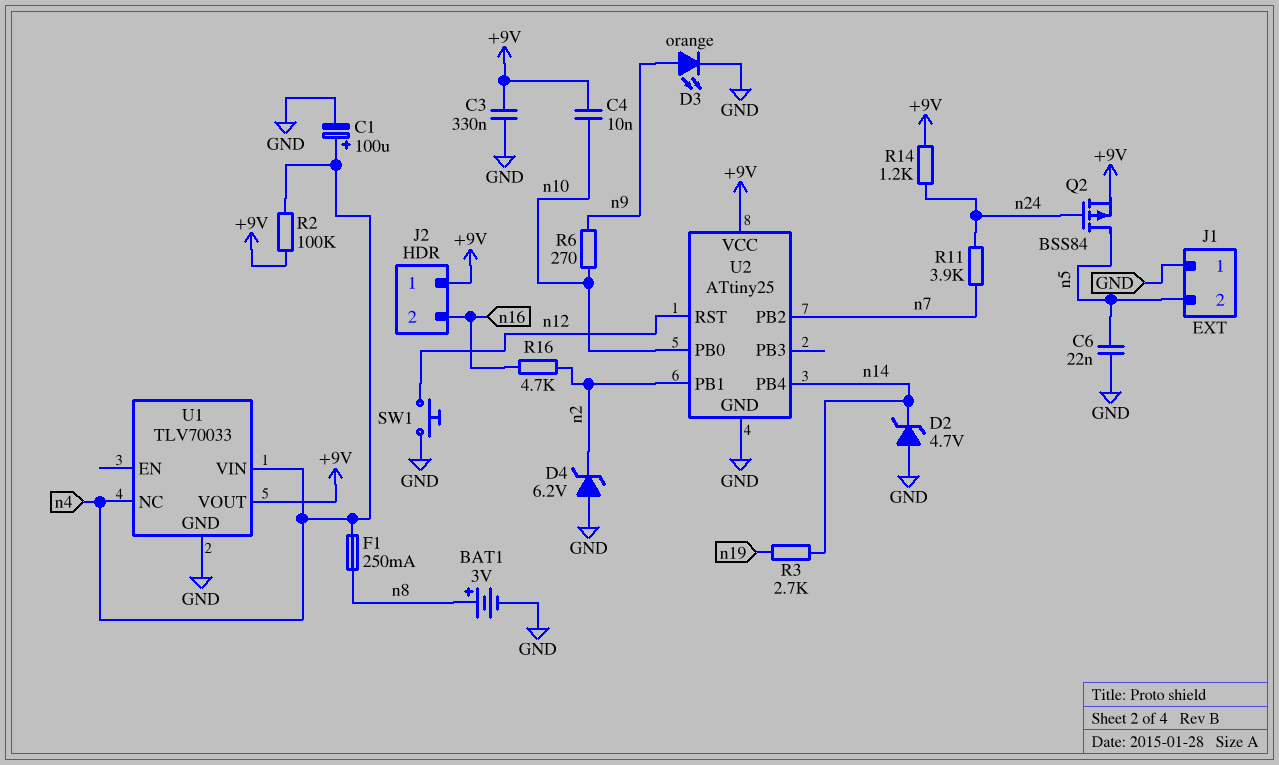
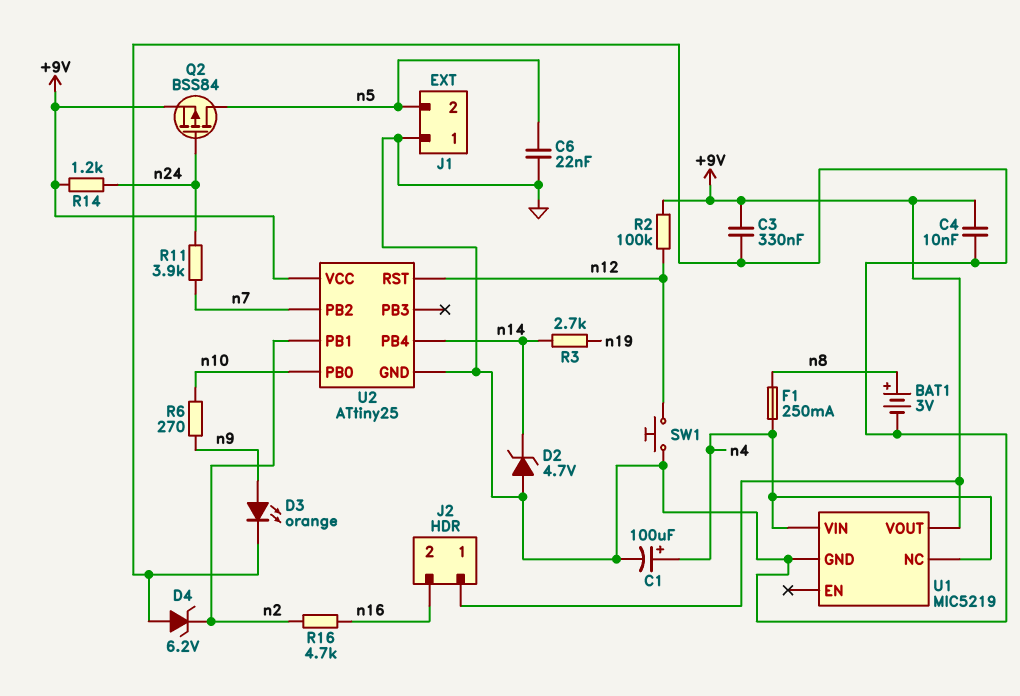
C4: 10nF (+9V, n10) -> 10nF (+9V, GND)
R2: 100k (+9V, n4) -> 100k (+9V, n12)
U1: TLV70033 -> MIC5219

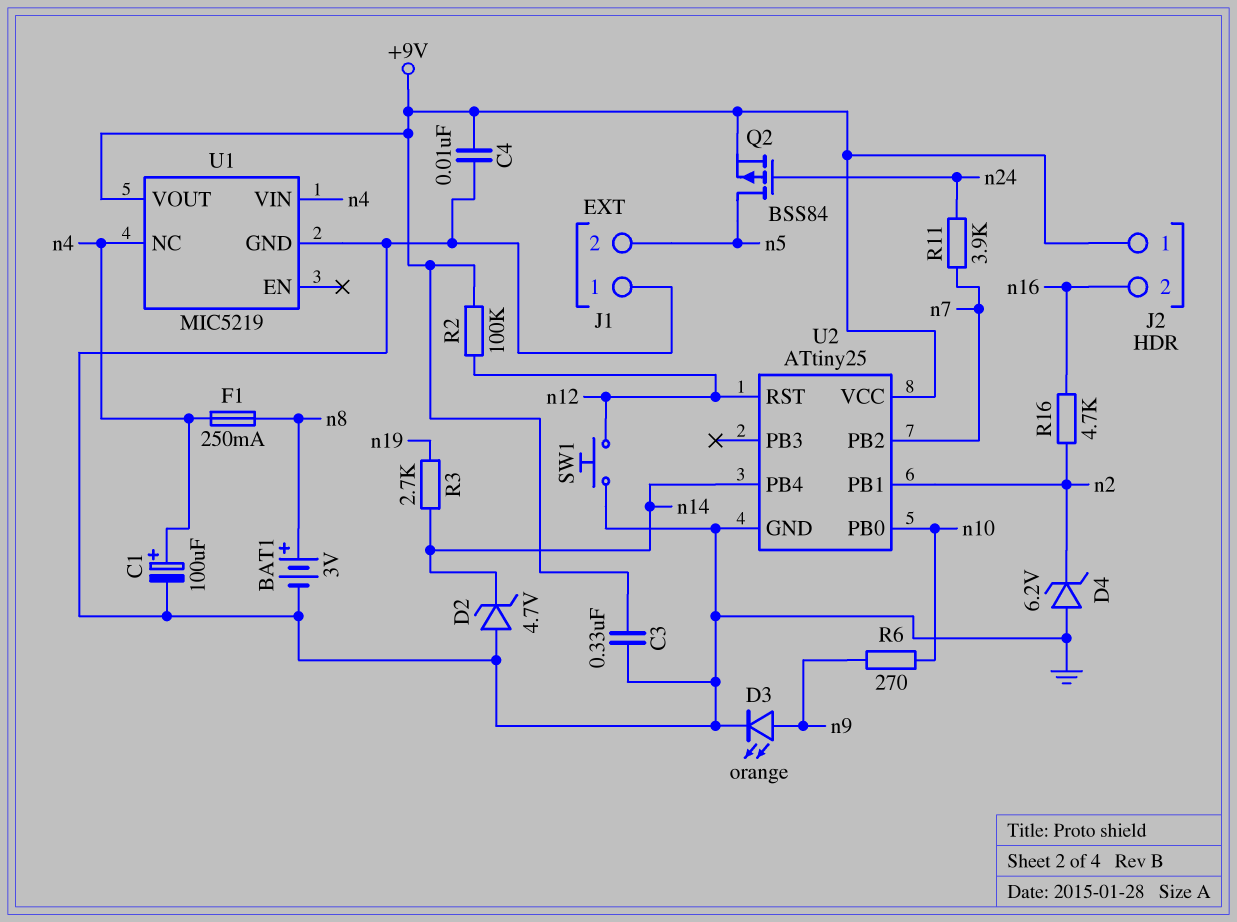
C6: 22nF (GND, n5) -> none
R14: 1.2k (+9V, n24) -> none

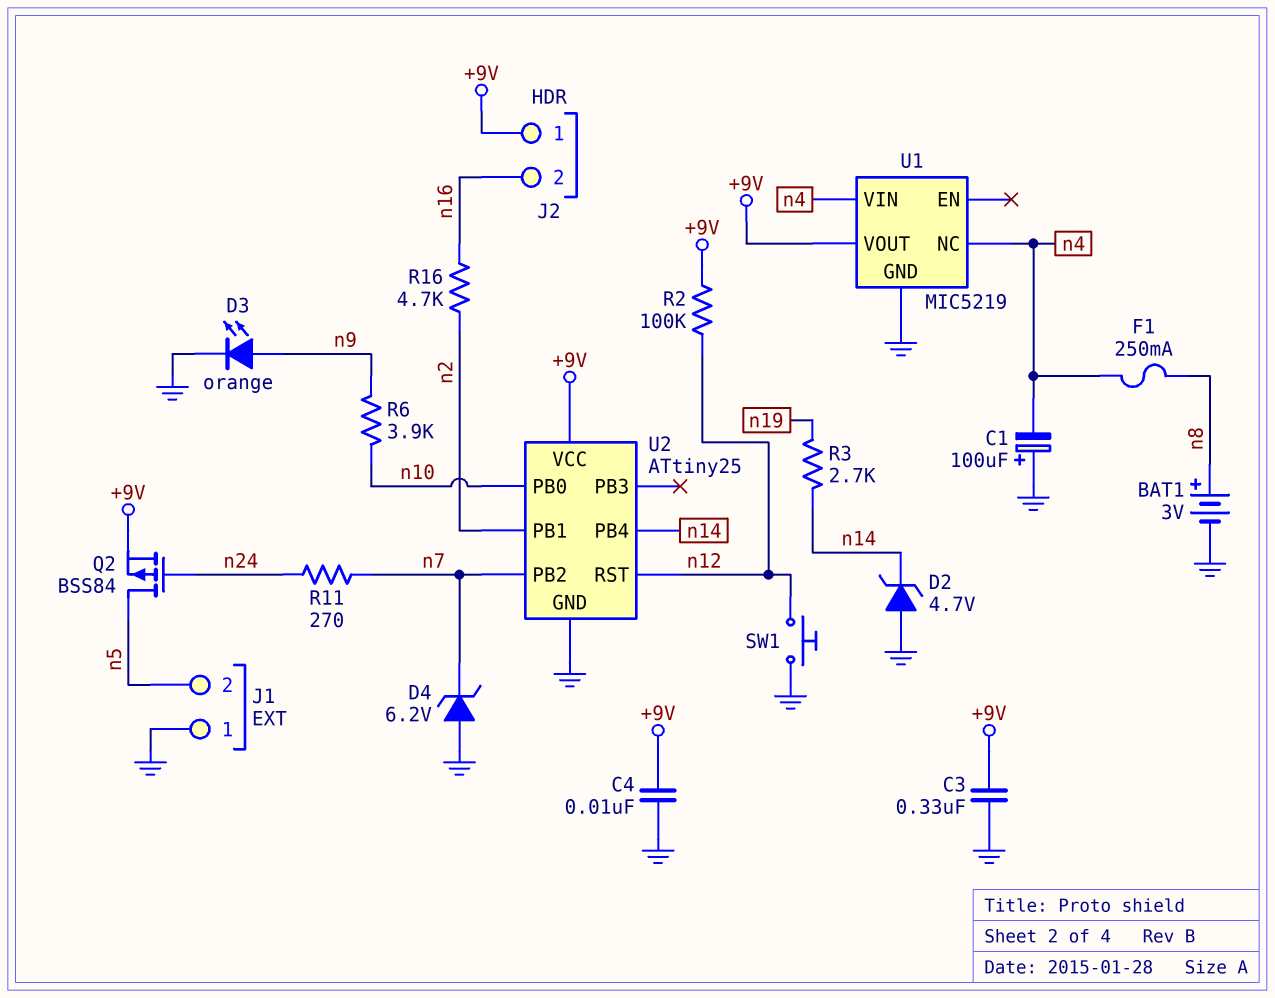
C1: 100uF (plus n4, minus GND) -> 100uF (plus GND, minus n4)
D4: zener 6.2V (A GND, K n2) -> zener 6.2V (A GND, K n7)
R6: 270 (n9, n10) -> 3.9k (n9, n10)
R11: 3.9k (n7, n24) -> 270 (n7, n24)

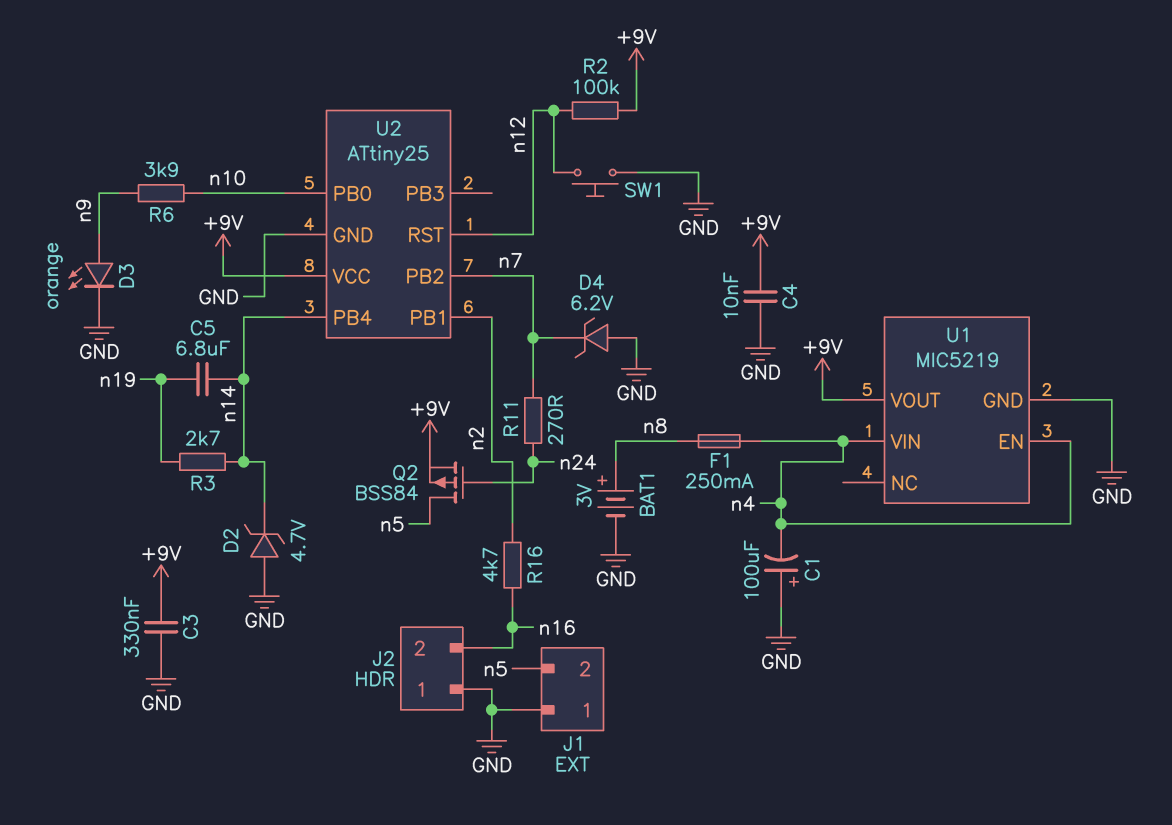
C5: none -> 6.8uF (n14, n19)
J2 pin 1: +9V -> GND
U1 pin EN: none -> n4
U1 pin NC: n4 -> none

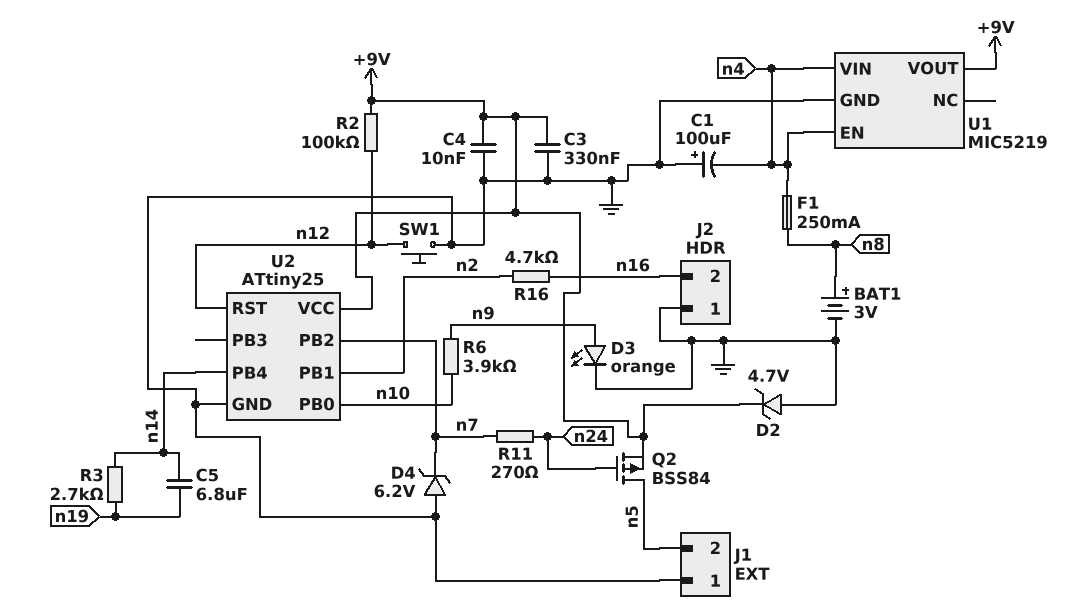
D2: zener 4.7V (A GND, K n14) -> zener 4.7V (A GND, K +9V)

